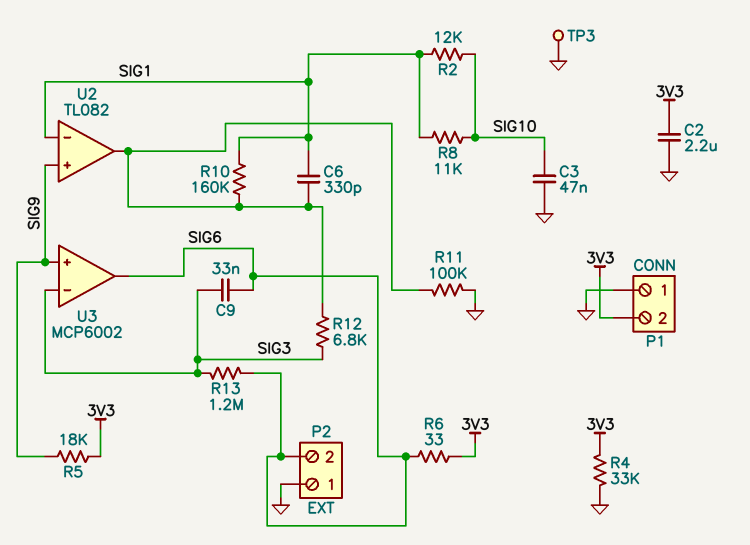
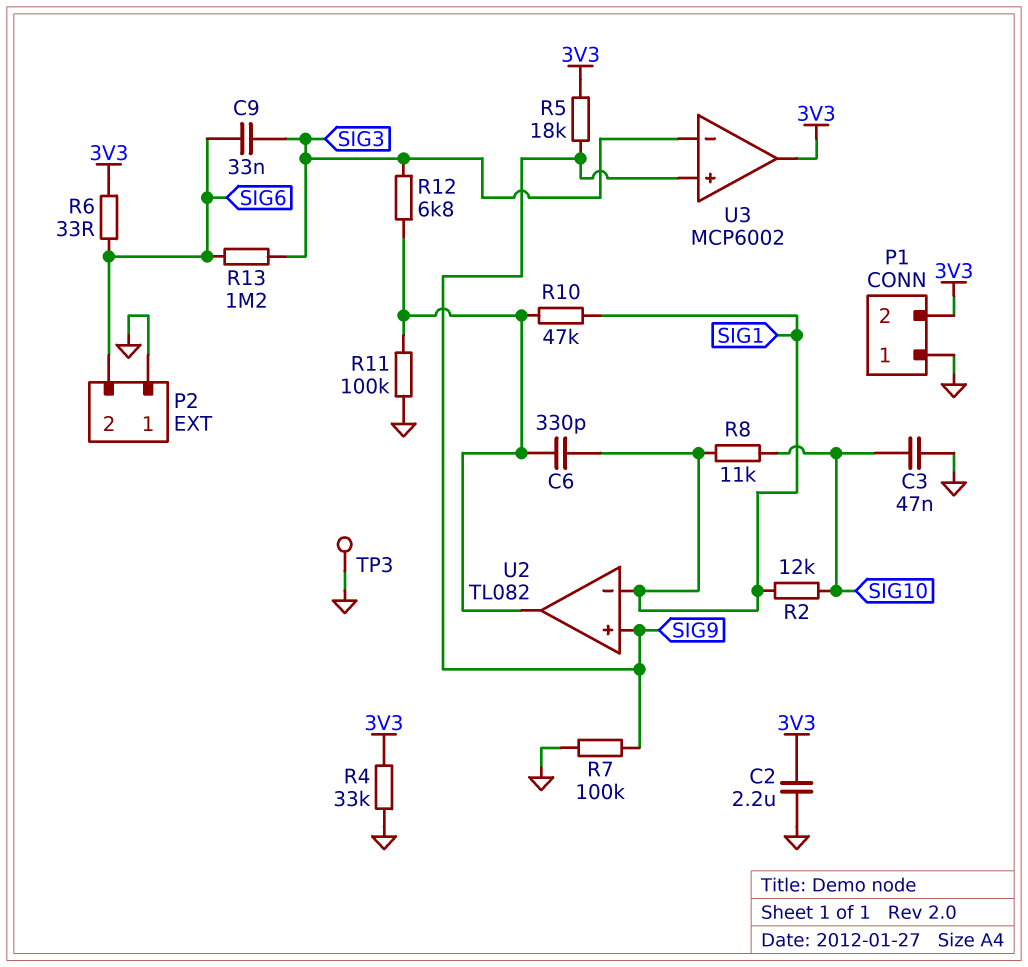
R7: none -> 100k (GND, SIG9)
R10: 160k (SIG1, U2/out) -> 47k (SIG1, U2/out)
U3 pin out: SIG6 -> 3V3

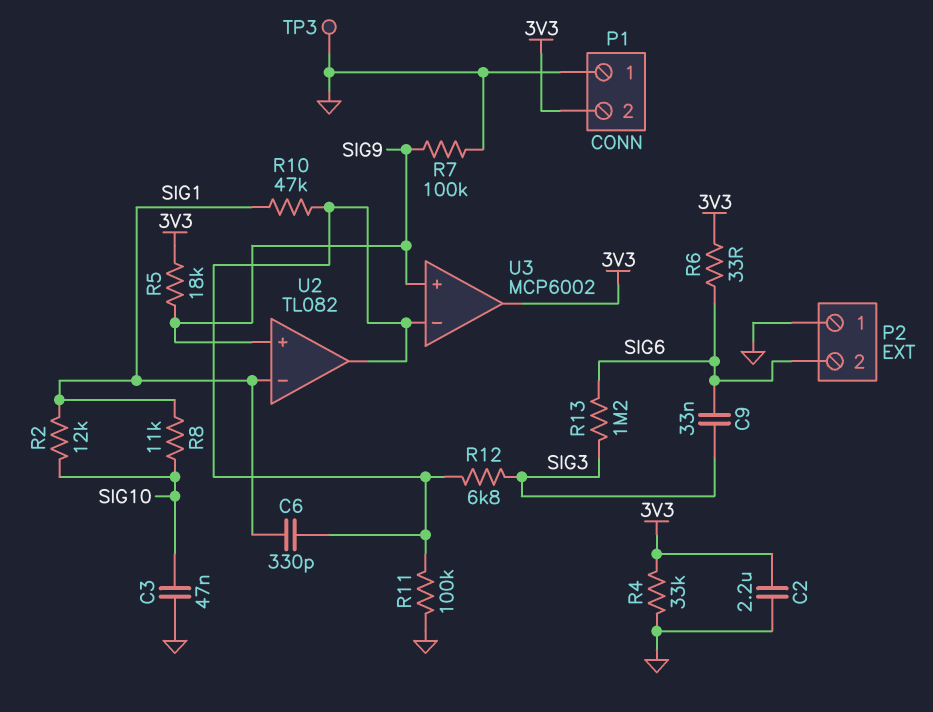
U3 pin in-: SIG3 -> U2/out

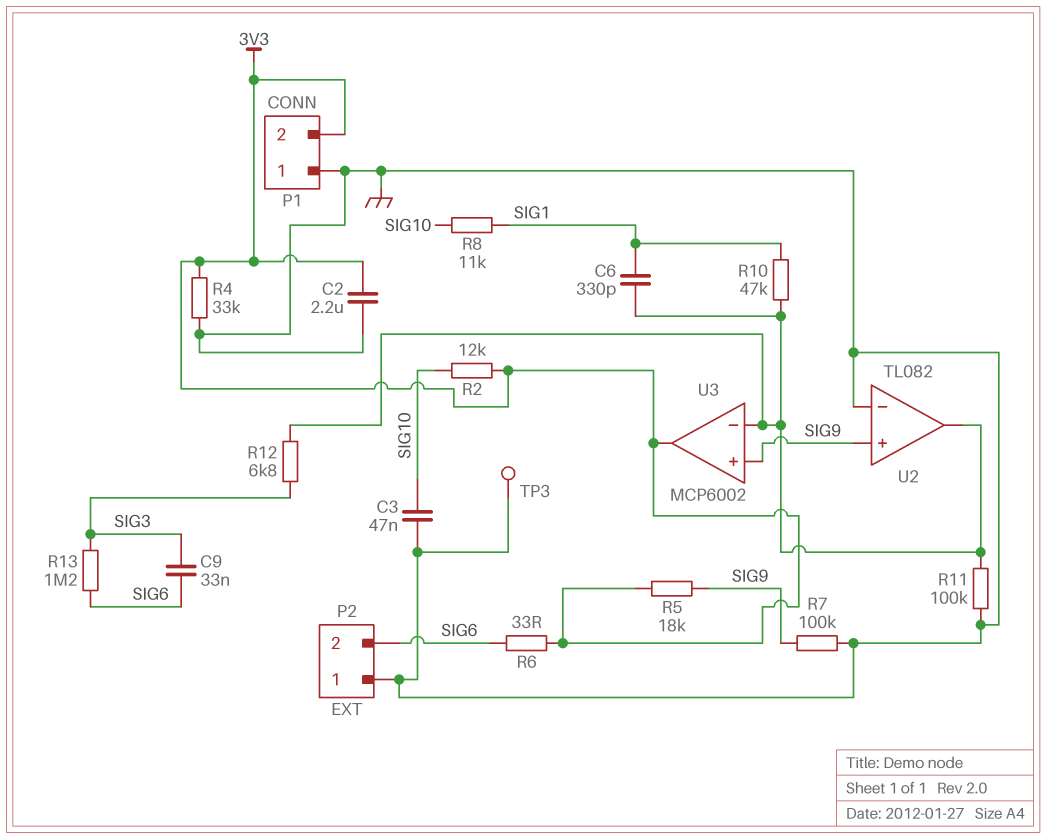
R2: 12k (SIG1, SIG10) -> 12k (3V3, SIG10)
U2 pin in-: SIG1 -> GND

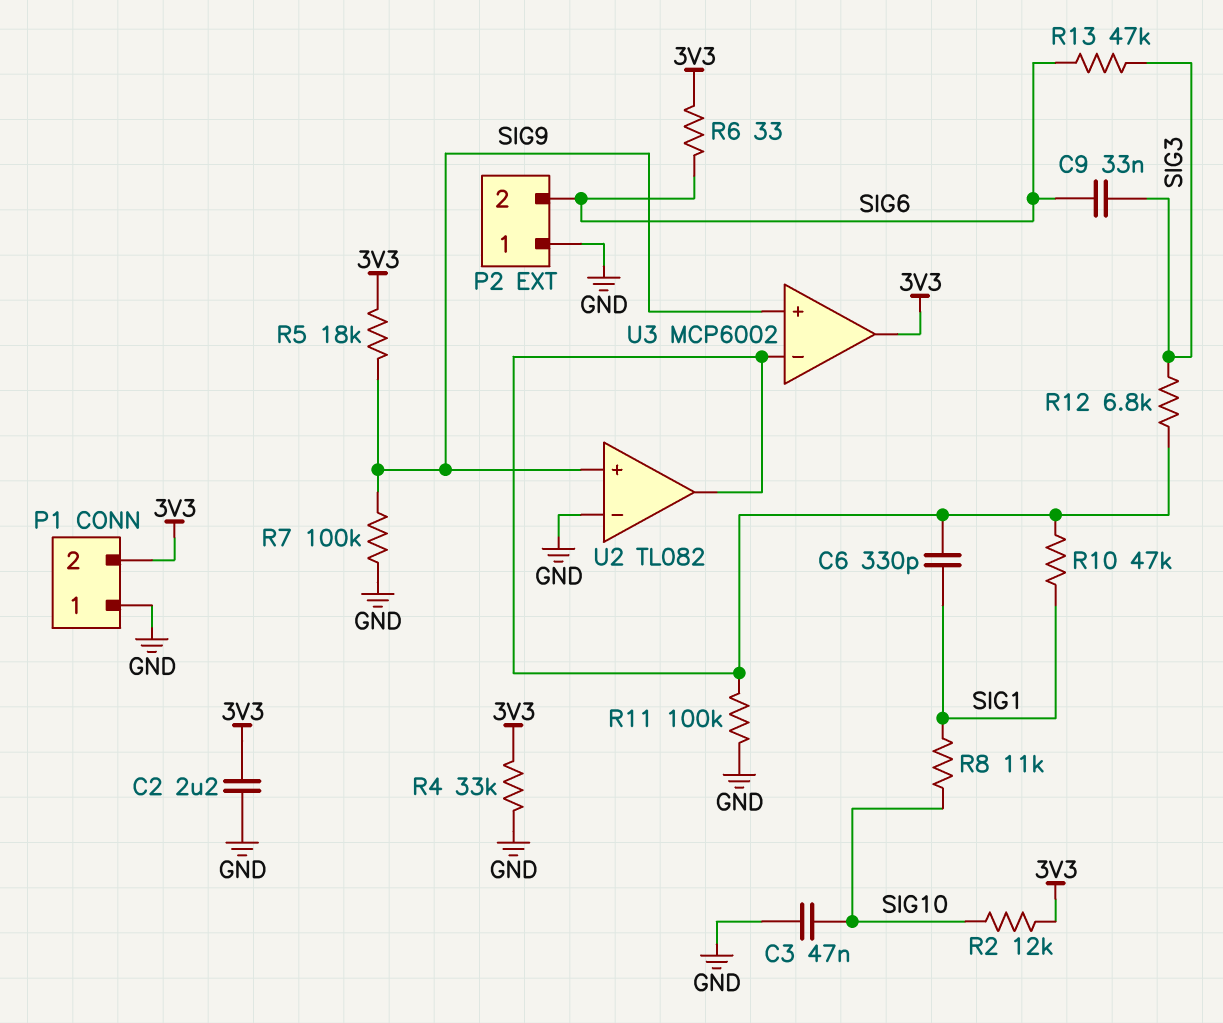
R13: 1.2M (SIG3, SIG6) -> 47k (SIG3, SIG6)
TP3: test point (GND) -> none

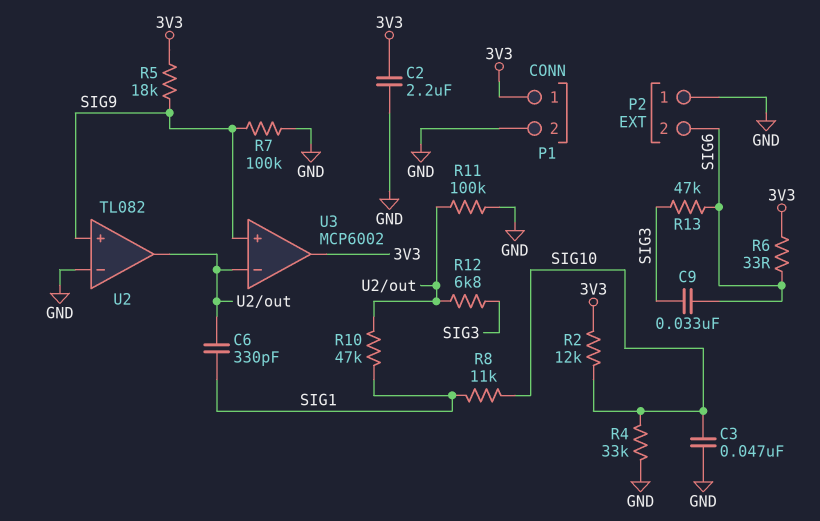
P1 pin 1: GND -> 3V3
P1 pin 2: 3V3 -> GND
R4: 33k (3V3, GND) -> 33k (GND, SIG10)

